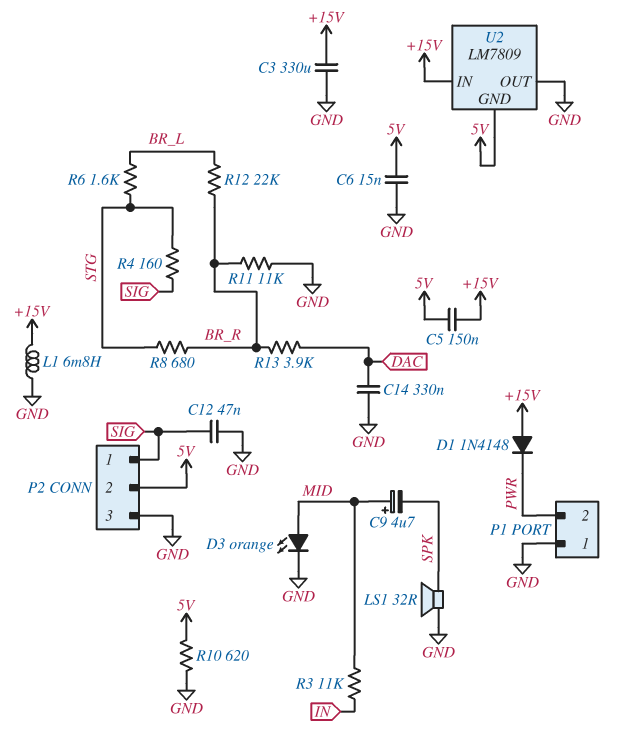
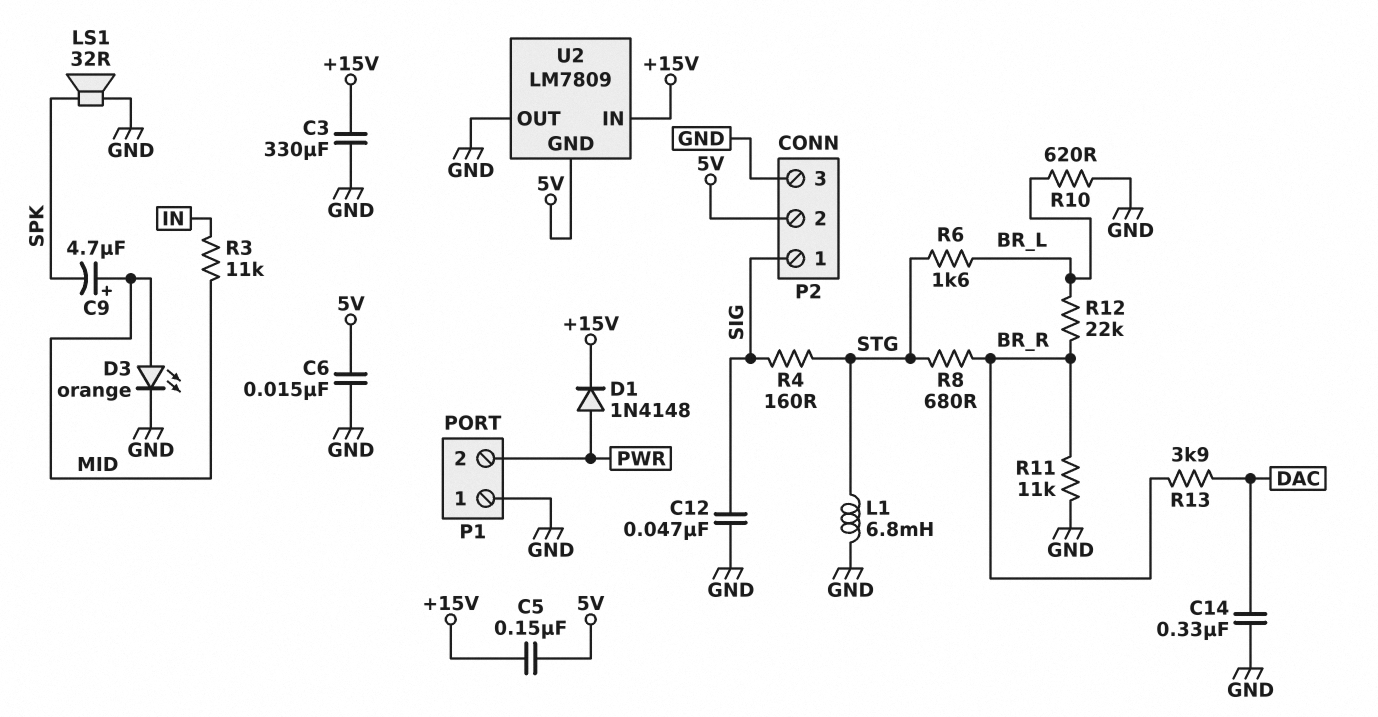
D1: diode 1N4148 (A +15V, K PWR) -> diode 1N4148 (A PWR, K +15V)
L1: 6.8mH (+15V, GND) -> 6.8mH (GND, STG)
R10: 620 (5V, GND) -> 620 (BR_L, GND)

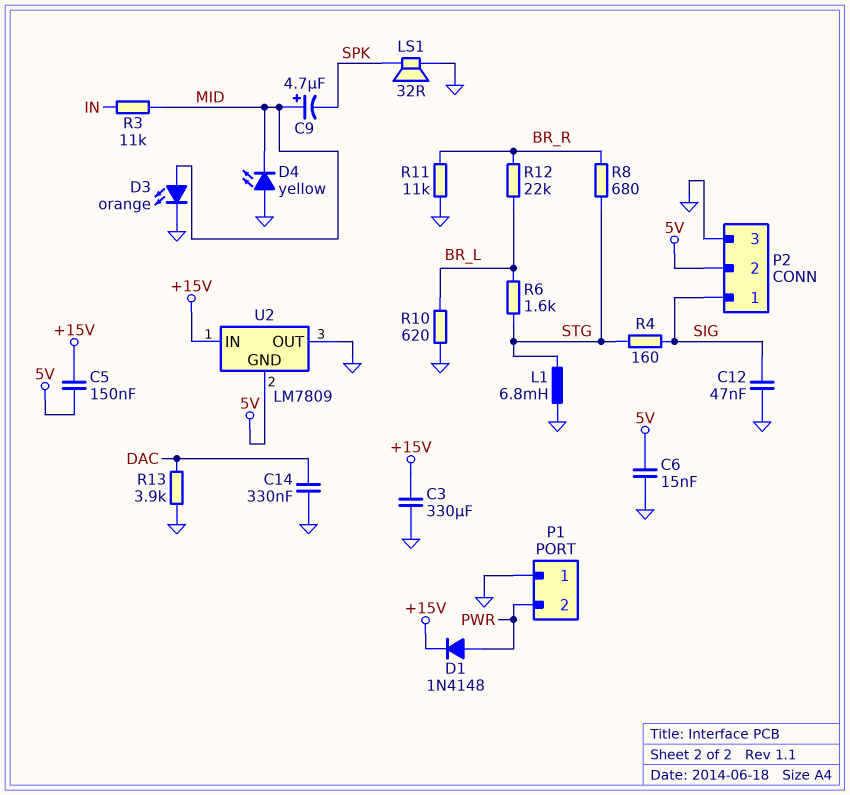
D4: none -> LED yellow (A GND, K MID)
R13: 3.9k (BR_R, DAC) -> 3.9k (DAC, GND)

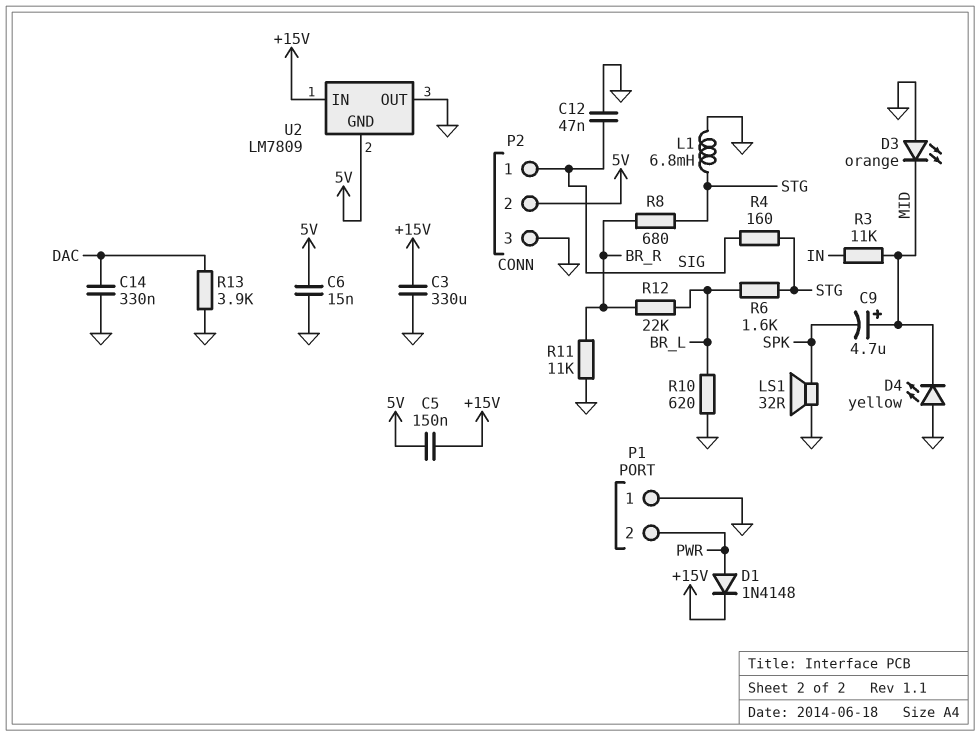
D3: LED orange (A MID, K GND) -> LED orange (A GND, K MID)

